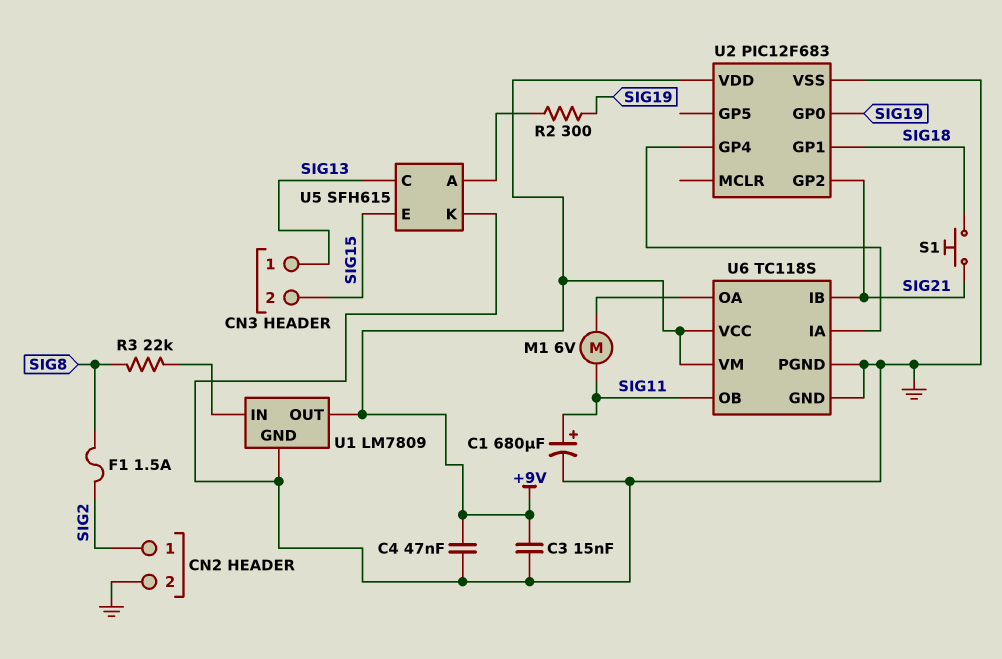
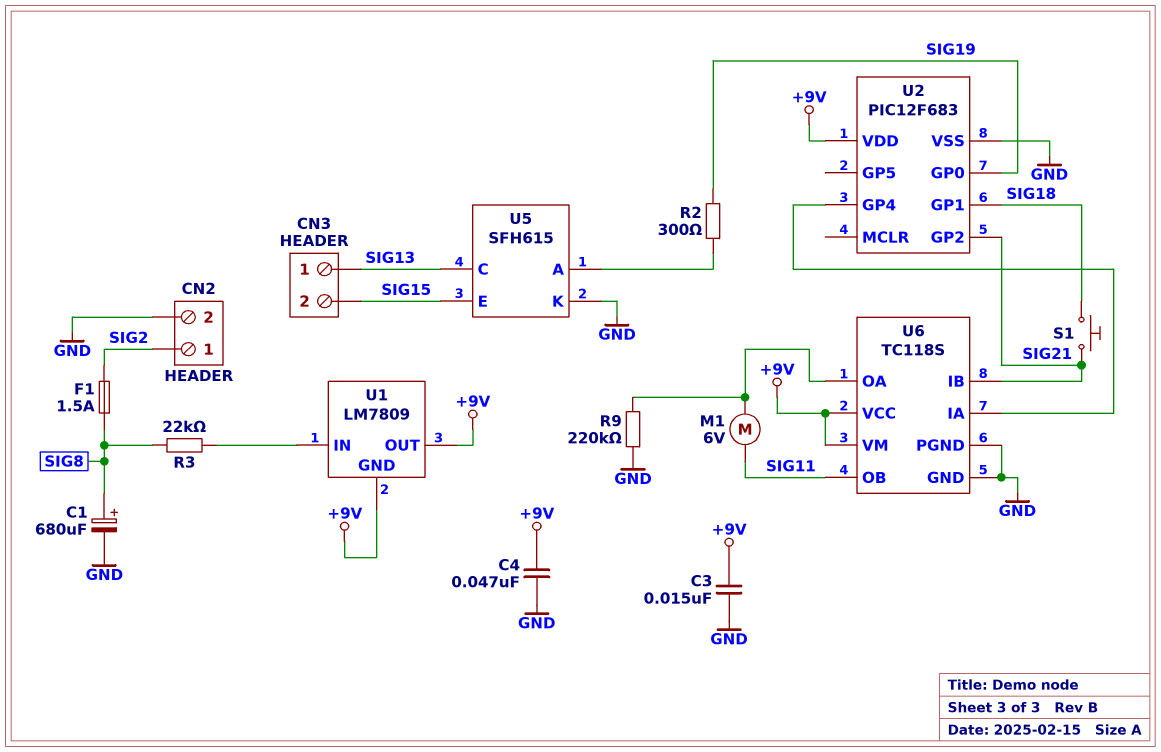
C1: 680uF (plus SIG11, minus GND) -> 680uF (plus SIG8, minus GND)
R9: none -> 220k (GND, U6/OA)
U1 pin GND: GND -> +9V

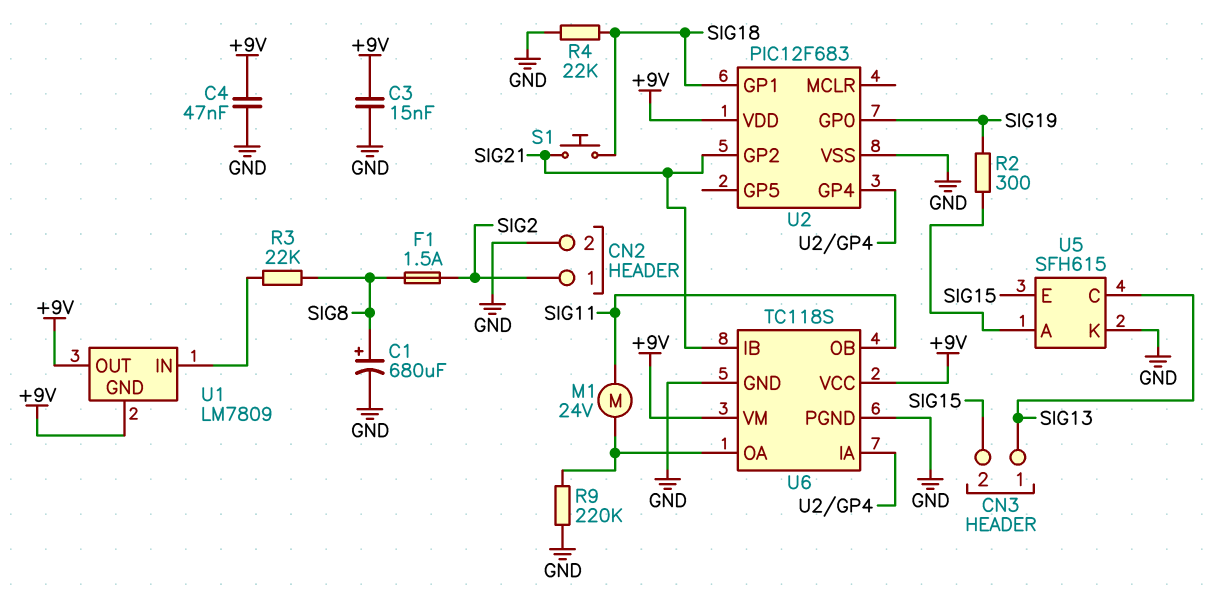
M1: motor 6V (SIG11, U6/OA) -> motor 24V (SIG11, U6/OA)
R4: none -> 22k (GND, SIG18)

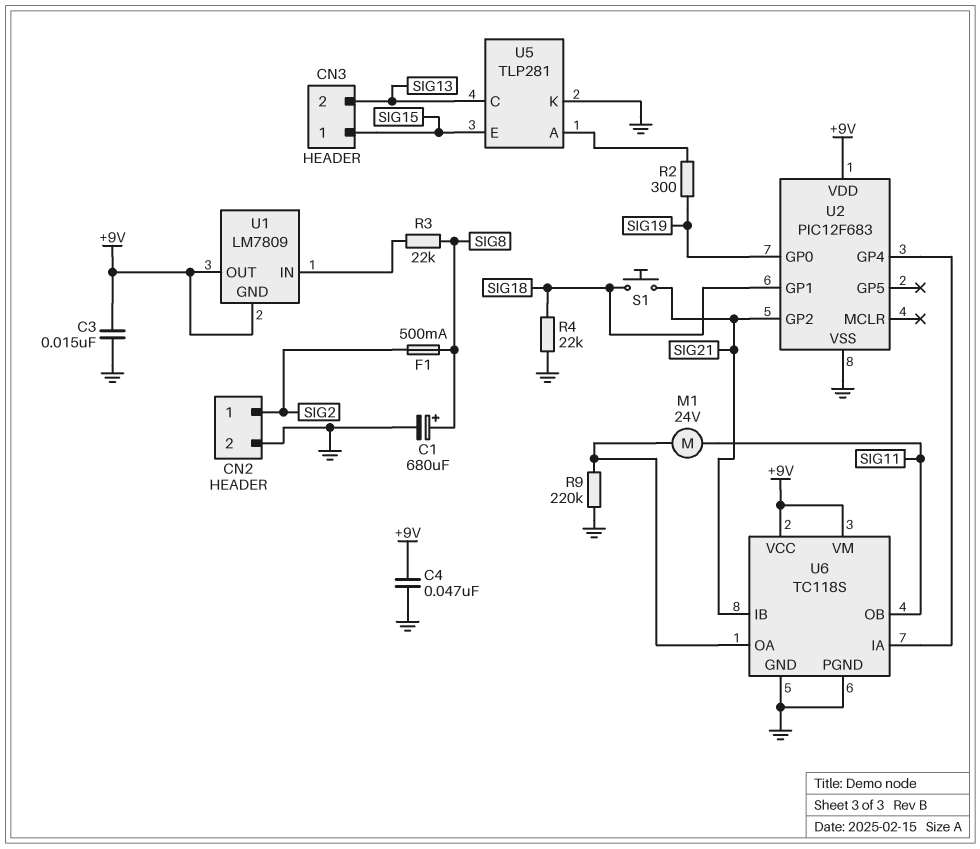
CN3 pin 1: SIG13 -> SIG15
CN3 pin 2: SIG15 -> SIG13
F1: 1.5A (SIG2, SIG8) -> 500mA (SIG2, SIG8)
U5: SFH615 -> TLP281

